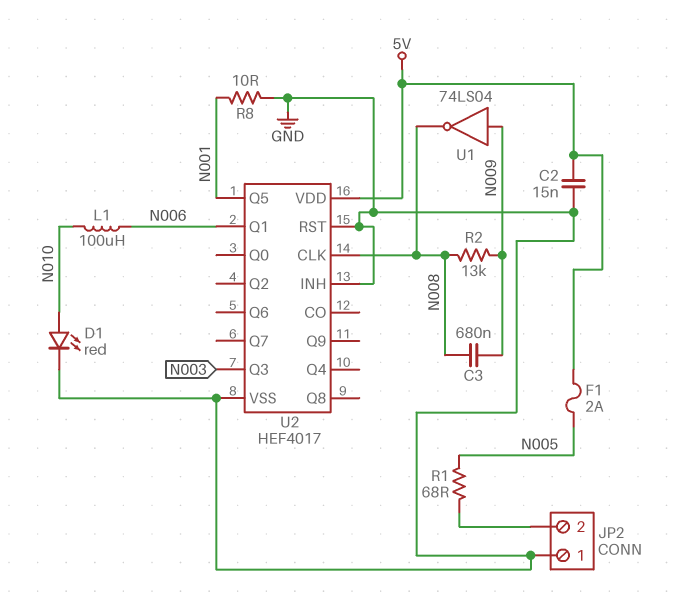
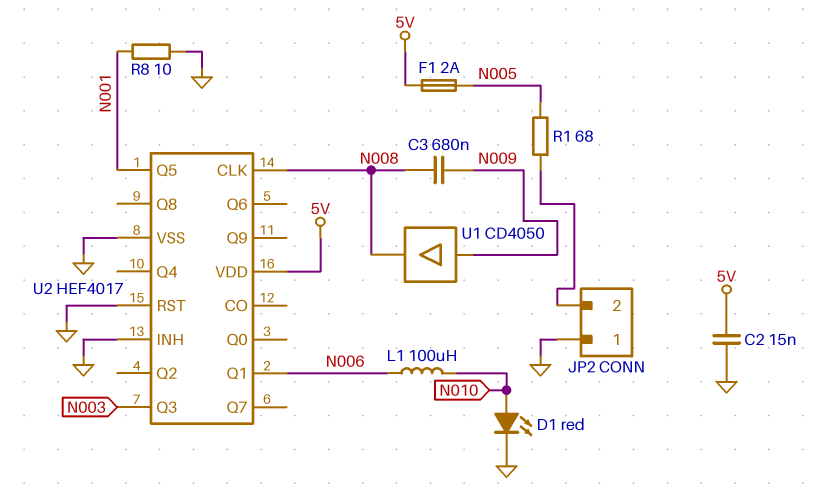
R2: 13k (N008, N009) -> none
U1: NOT 74LS04 (in N009, out N008) -> buffer CD4050 (in N009, out N008)

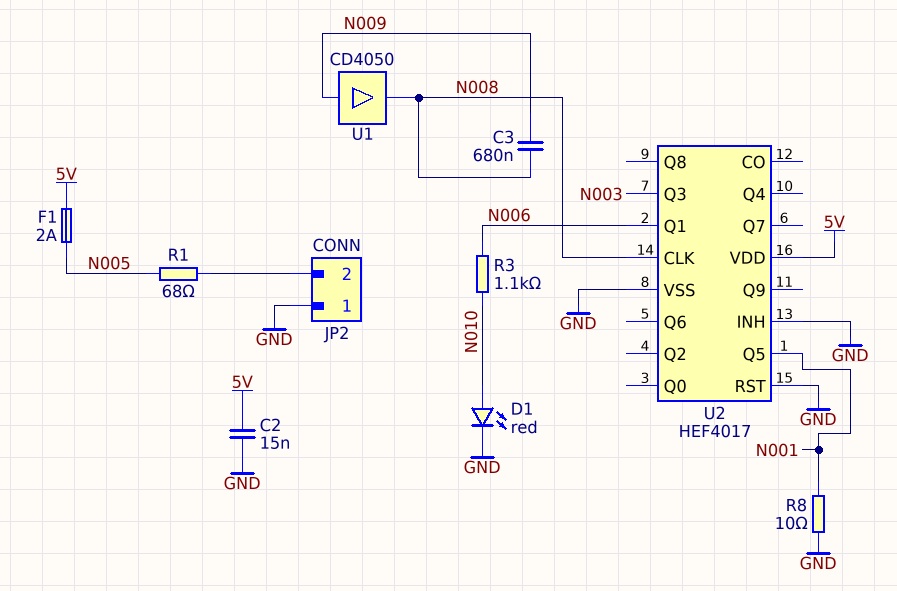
L1: 100uH (N006, N010) -> none
R3: none -> 1.1k (N006, N010)

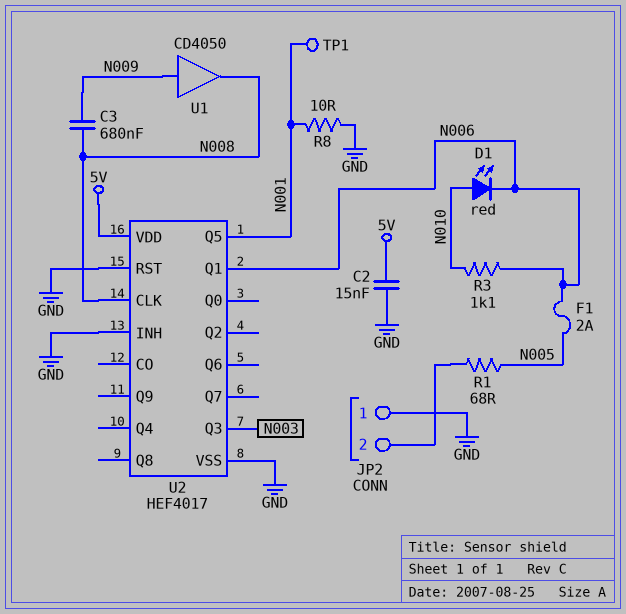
D1: LED red (A N010, K GND) -> LED red (A N010, K N006)
F1: 2A (5V, N005) -> 2A (N005, N006)
TP1: none -> test point (N001)

